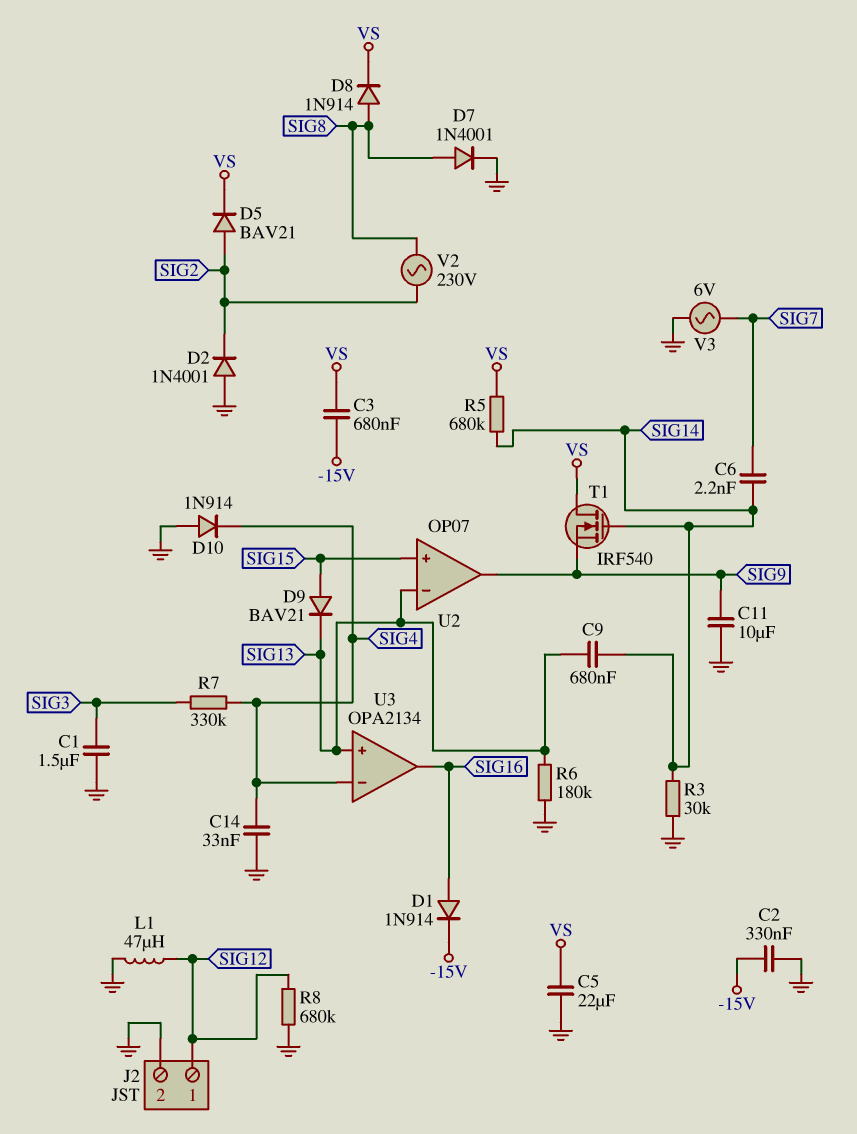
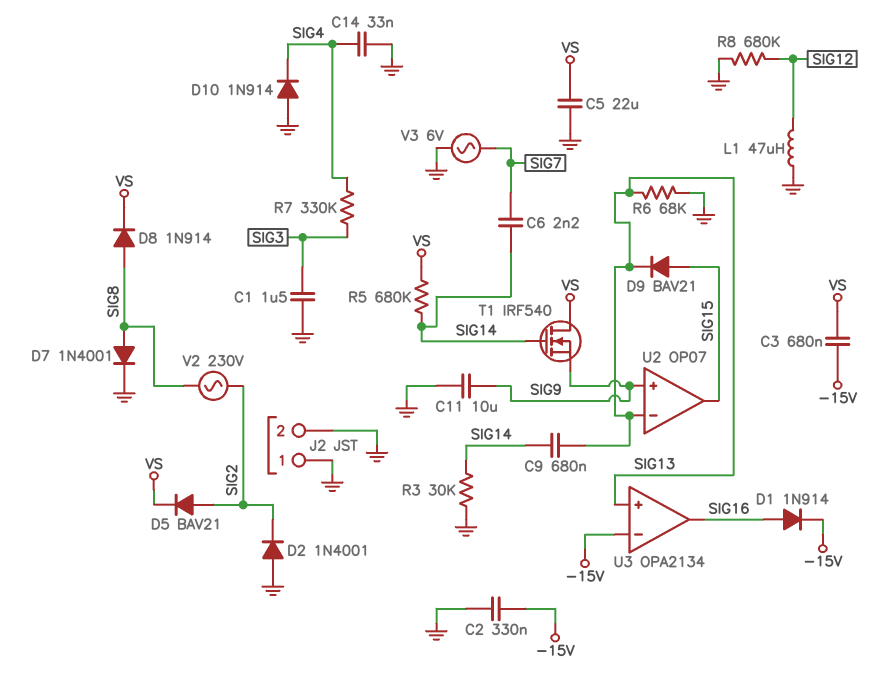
J2 pin 1: SIG12 -> GND
R6: 180k (GND, SIG13) -> 68k (GND, SIG13)
U2 pin in+: SIG15 -> SIG9
U2 pin out: SIG9 -> SIG15
U3 pin in-: SIG4 -> -15V

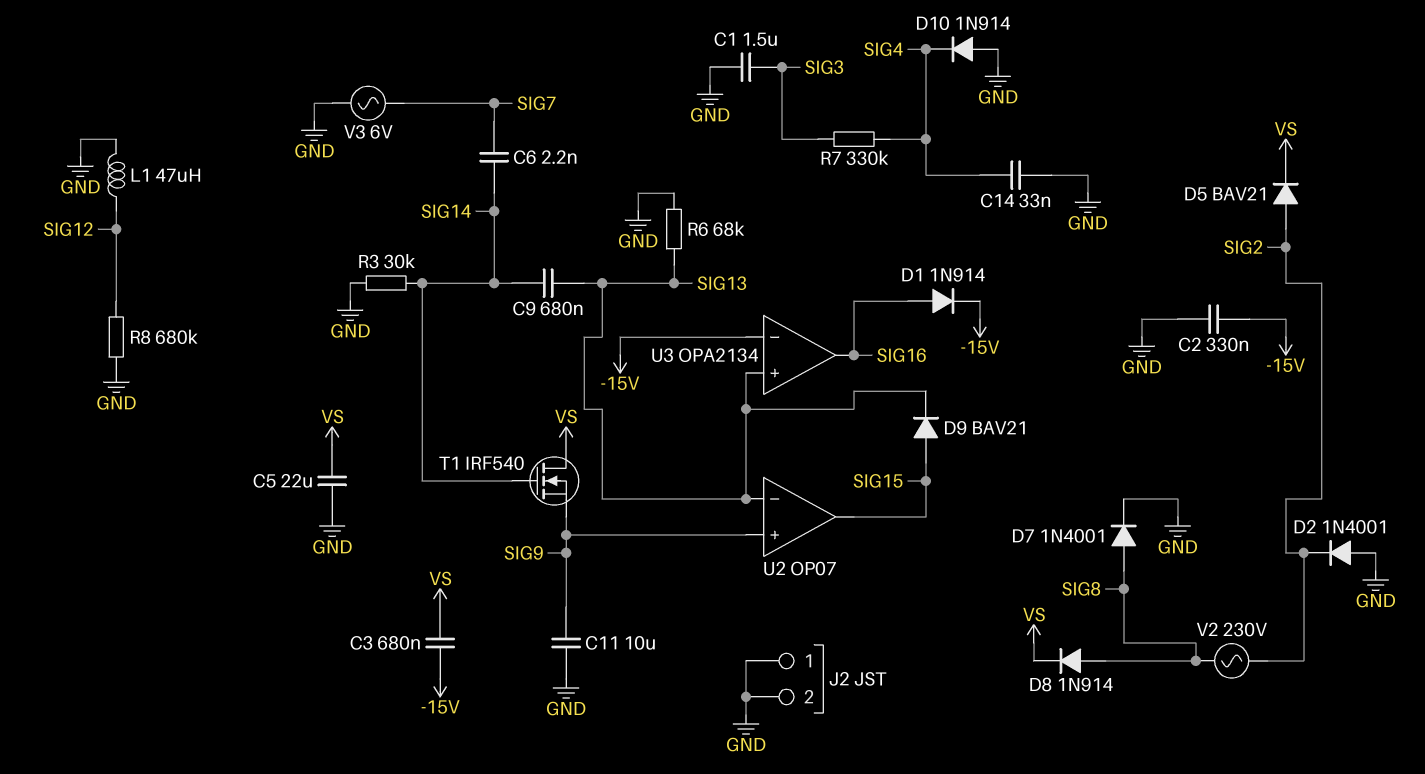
R5: 680k (SIG14, VS) -> none

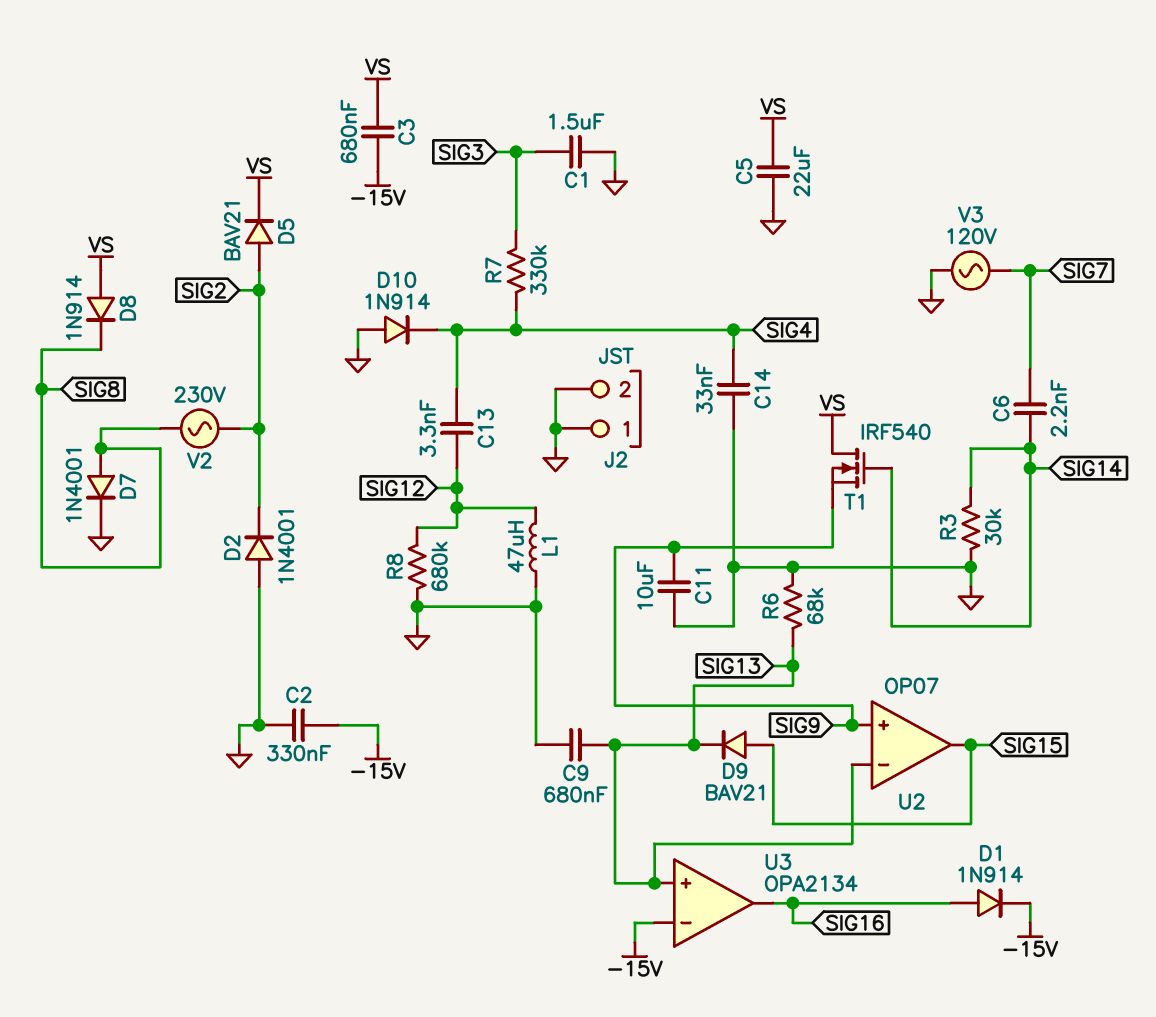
C9: 680nF (SIG13, SIG14) -> 680nF (GND, SIG13)
C13: none -> 3.3nF (SIG4, SIG12)
D8: diode 1N914 (A SIG8, K VS) -> diode 1N914 (A VS, K SIG8)
V3: AC 6V (GND, SIG7) -> AC 120V (GND, SIG7)

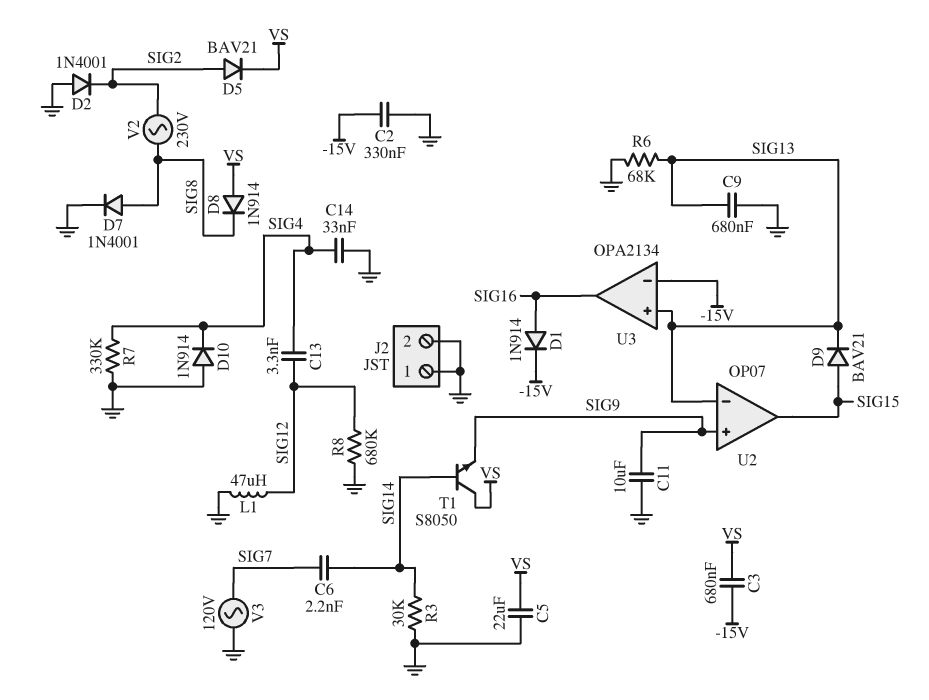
C1: 1.5uF (GND, SIG3) -> none
R7: 330k (SIG3, SIG4) -> 330k (GND, SIG4)
T1: NMOS IRF540 (G SIG14, D VS, S SIG9) -> NPN S8050 (B SIG14, C VS, E SIG9)

